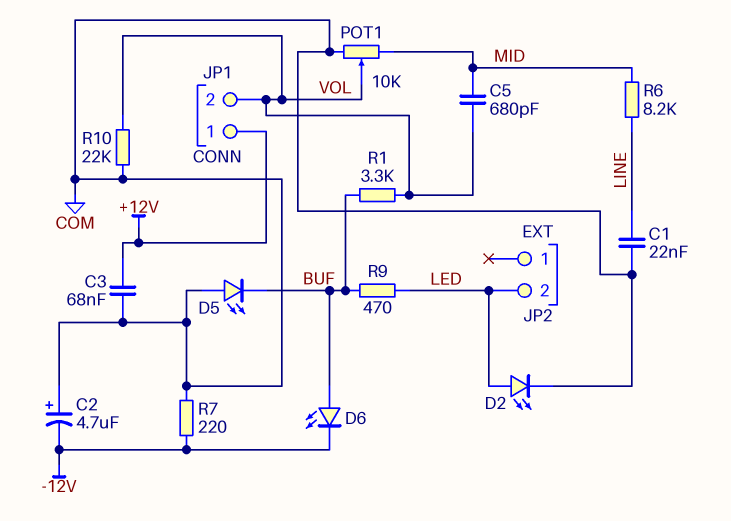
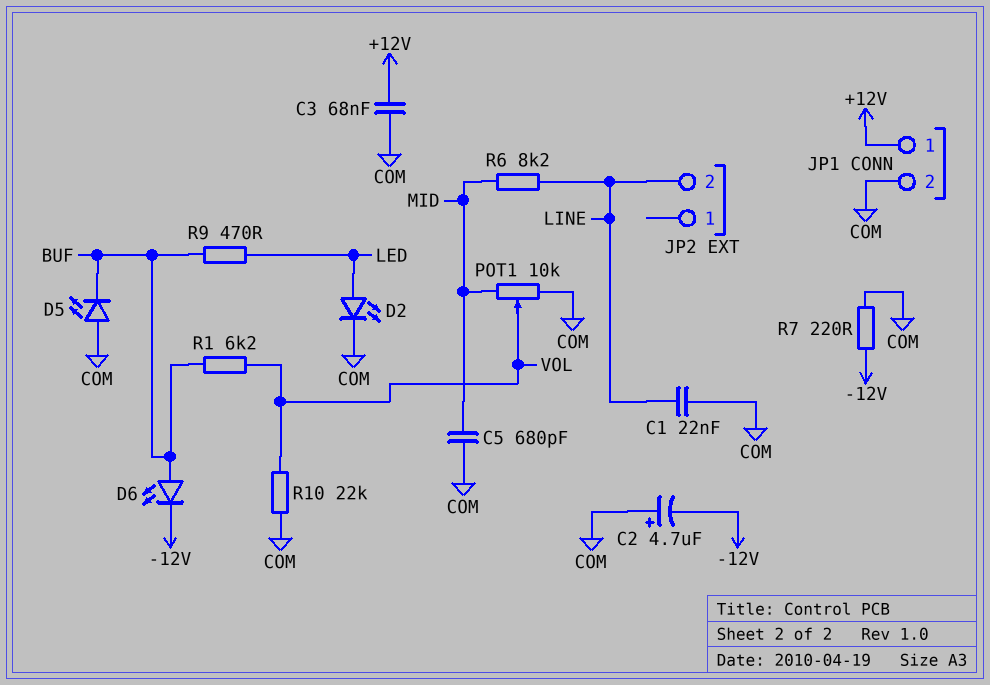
C5: 680pF (MID, VOL) -> 680pF (COM, MID)
JP1 pin 2: VOL -> COM
JP2 pin 2: LED -> LINE
R1: 3.3k (BUF, VOL) -> 6.2k (BUF, VOL)

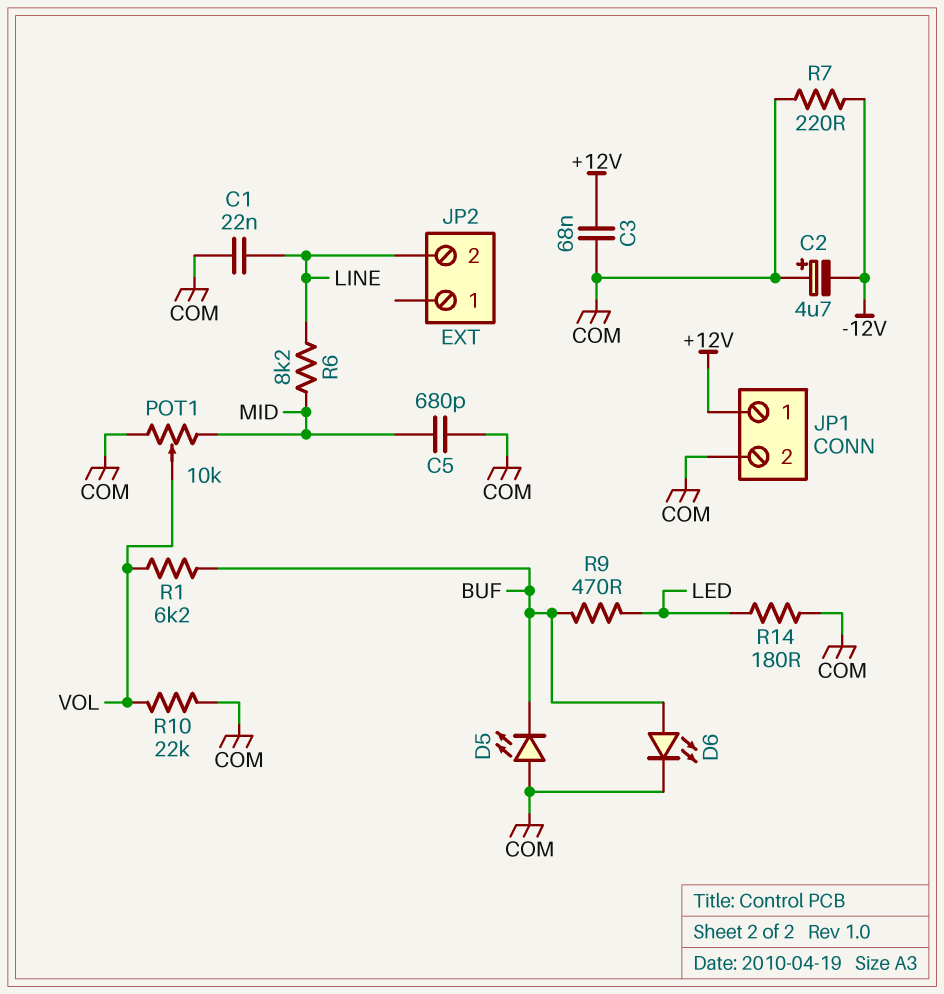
D2: LED (A LED, K COM) -> none
D6: LED (A BUF, K -12V) -> LED (A BUF, K COM)
R14: none -> 180 (COM, LED)

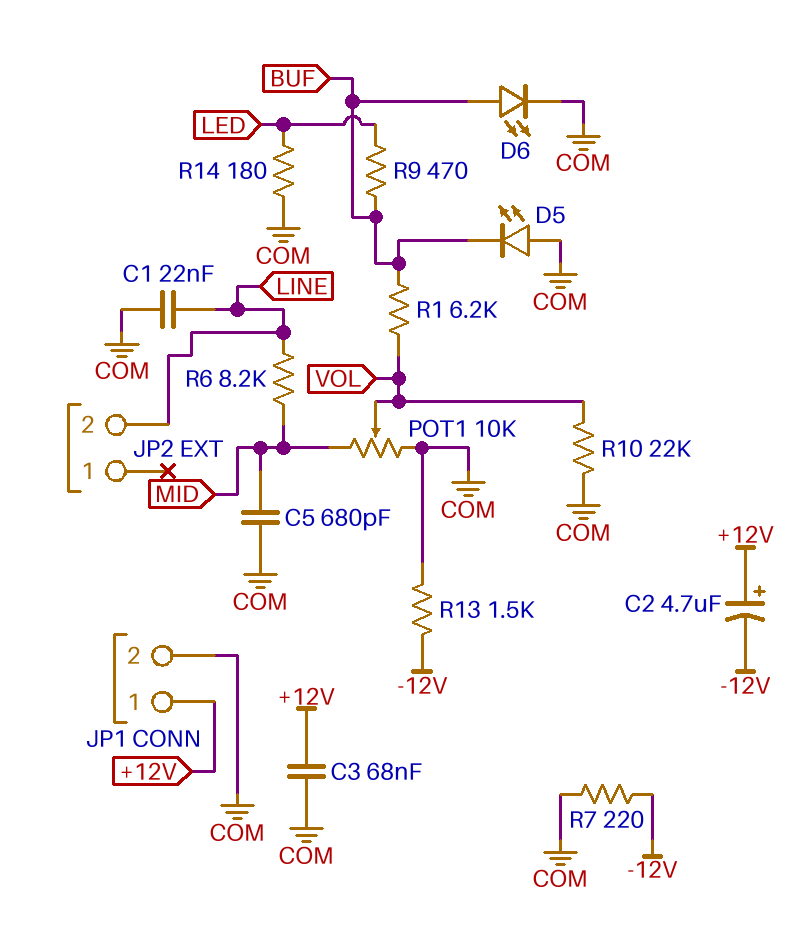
C2: 4.7uF (plus COM, minus -12V) -> 4.7uF (plus +12V, minus -12V)
R13: none -> 1.5k (-12V, COM)

